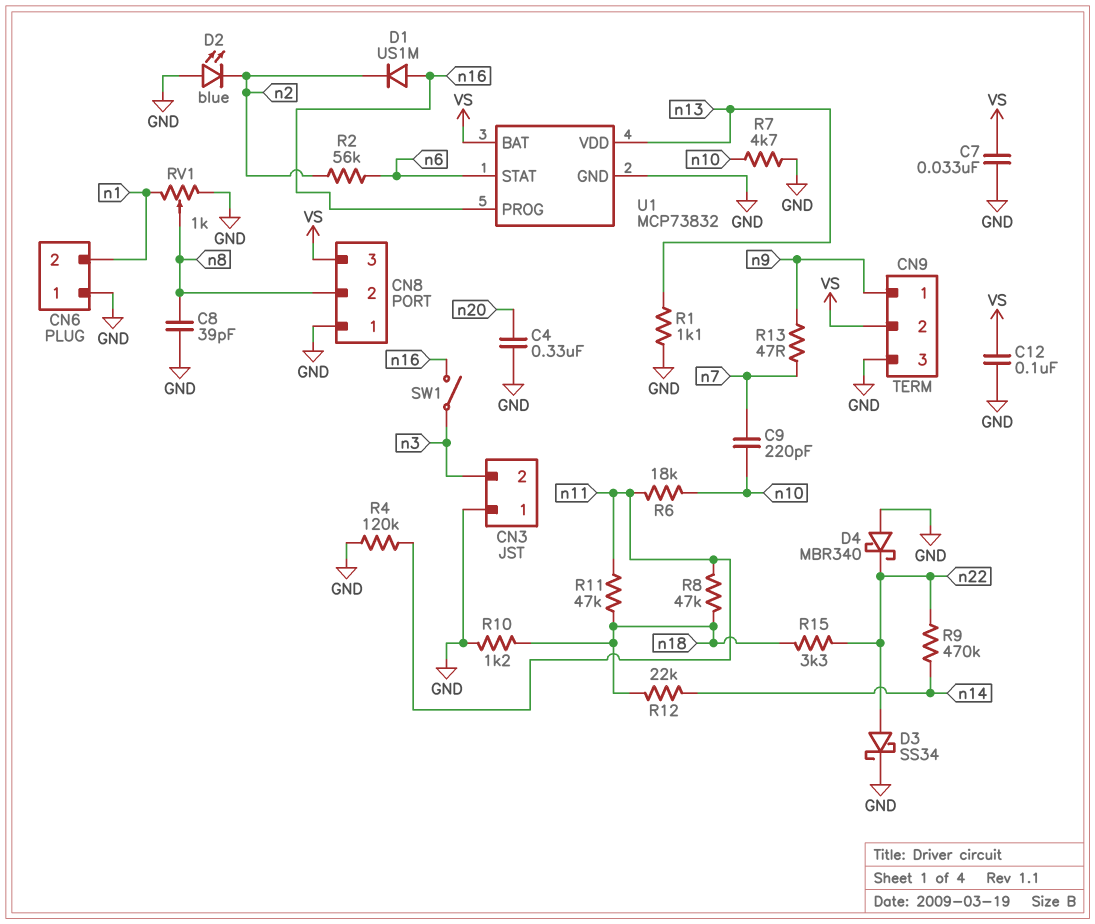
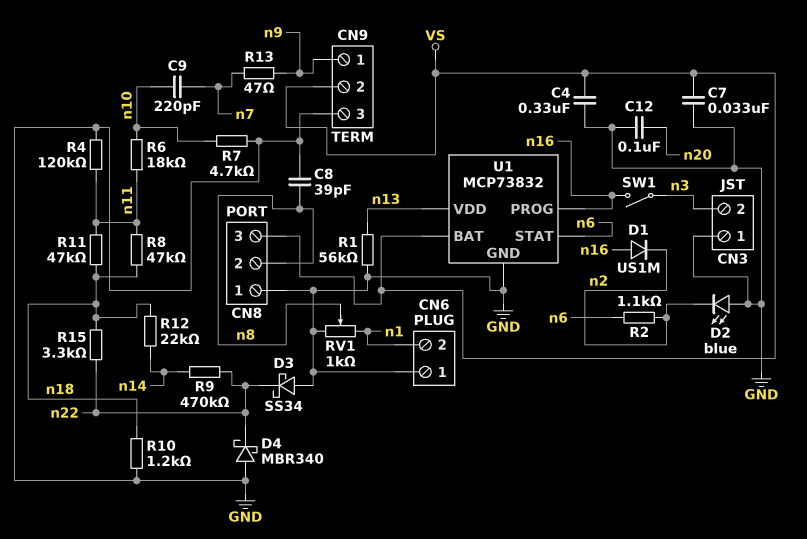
C4: 330nF (GND, n20) -> 330nF (GND, VS)
C12: 100nF (GND, VS) -> 100nF (GND, n20)
D3: schottky SS34 (A n22, K GND) -> schottky SS34 (A GND, K n22)
R1: 1.1k (GND, n13) -> 56k (GND, n13)
R2: 56k (n2, n6) -> 1.1k (n2, n6)

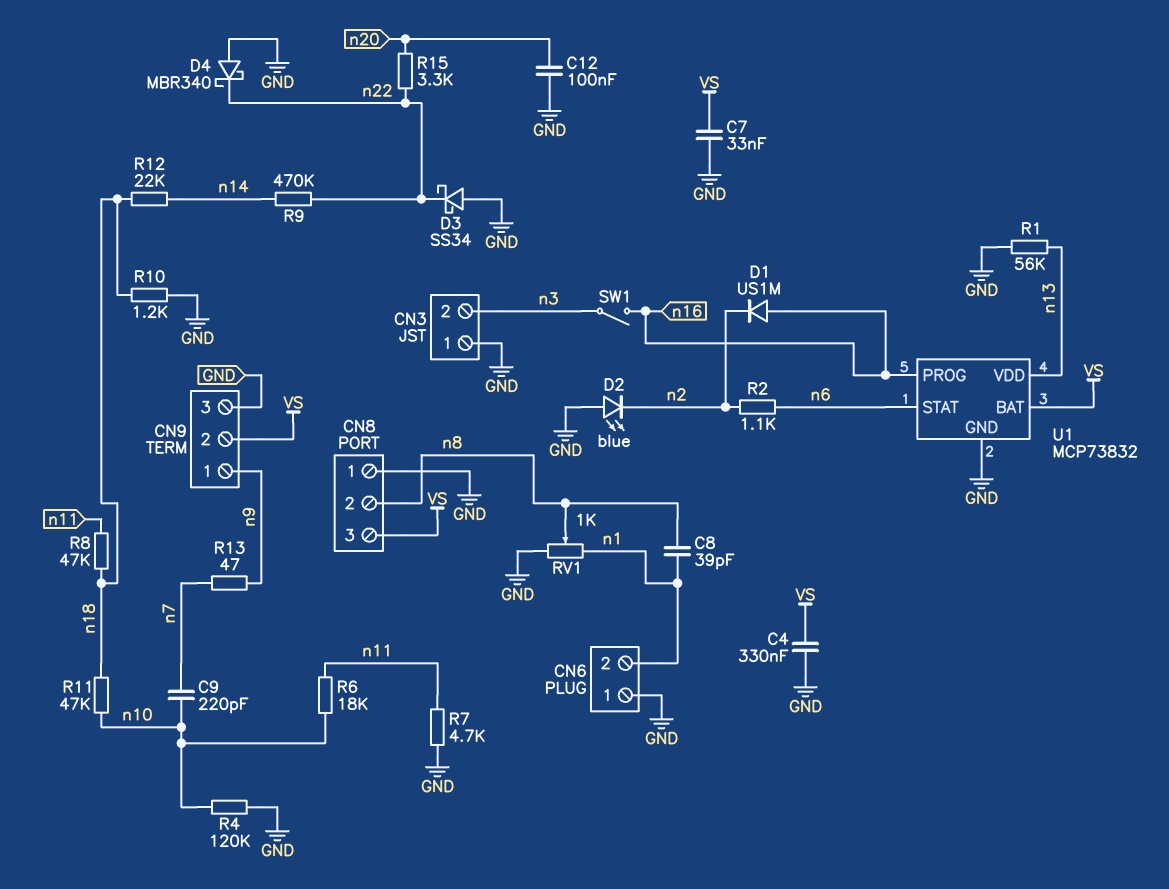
C8: 39pF (GND, n8) -> 39pF (n1, n8)
R4: 120k (GND, n11) -> 120k (GND, n10)
R7: 4.7k (GND, n10) -> 4.7k (GND, n11)
R11: 47k (n11, n18) -> 47k (n10, n18)
R15: 3.3k (n18, n22) -> 3.3k (n20, n22)

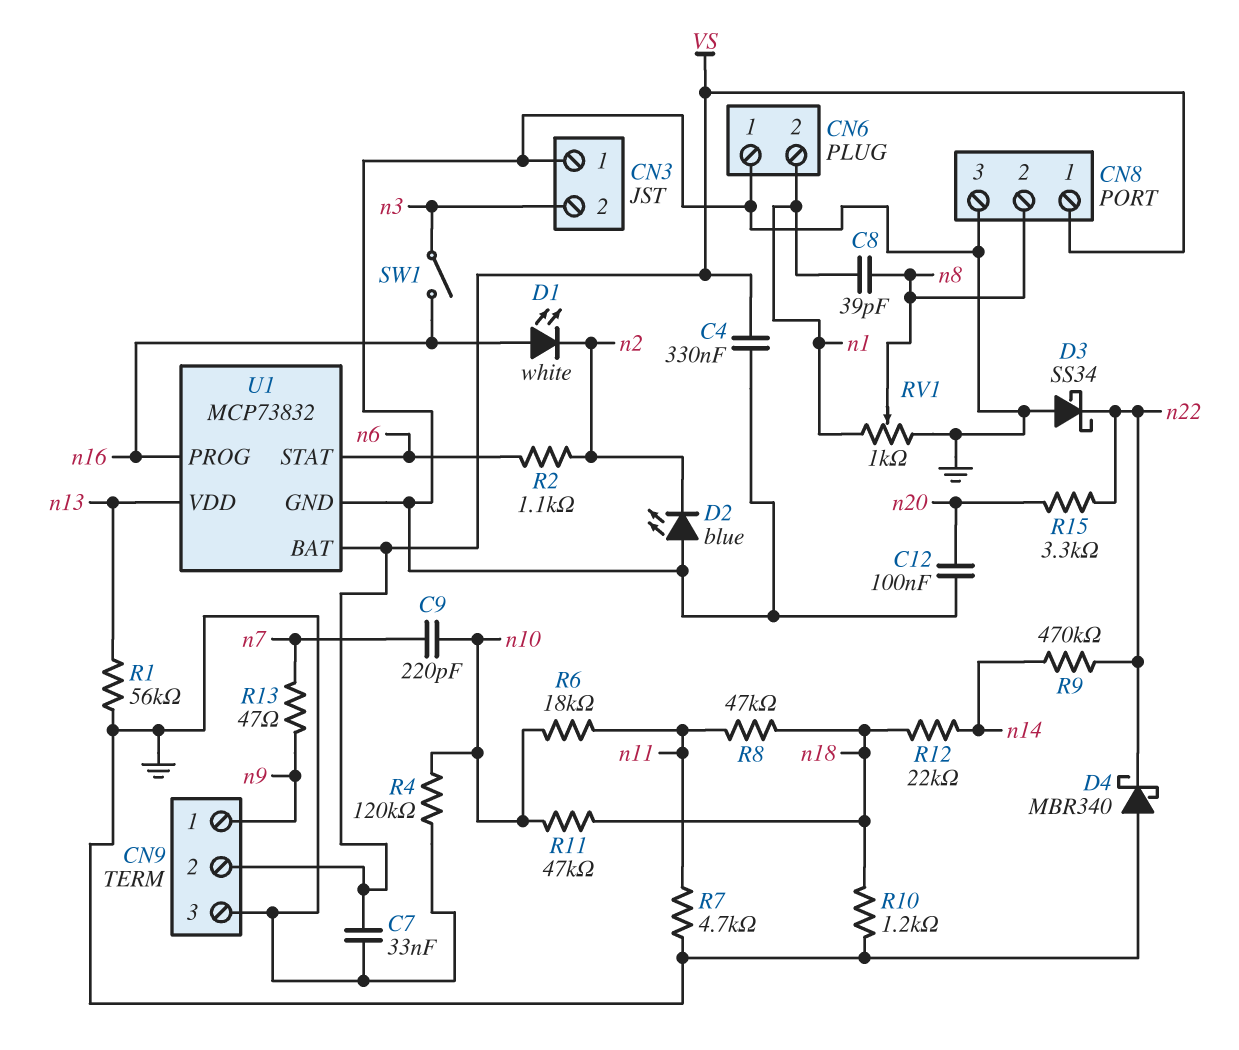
CN8 pin 1: GND -> VS
CN8 pin 3: VS -> GND
D1: diode US1M (A n16, K n2) -> LED white (A n16, K n2)

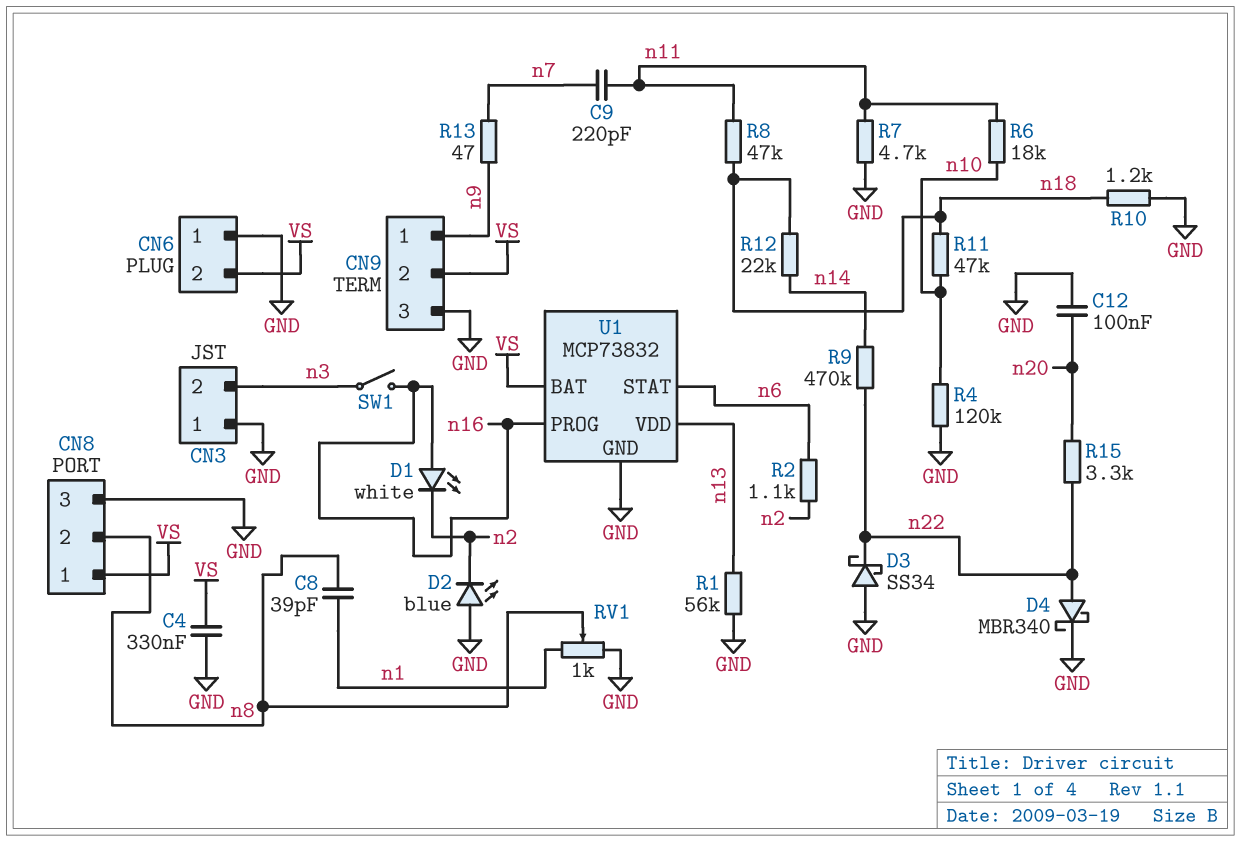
C7: 33nF (GND, VS) -> none
C9: 220pF (n7, n10) -> 220pF (n7, n11)
CN6 pin 2: n1 -> VS
D4: schottky MBR340 (A GND, K n22) -> schottky MBR340 (A n22, K GND)

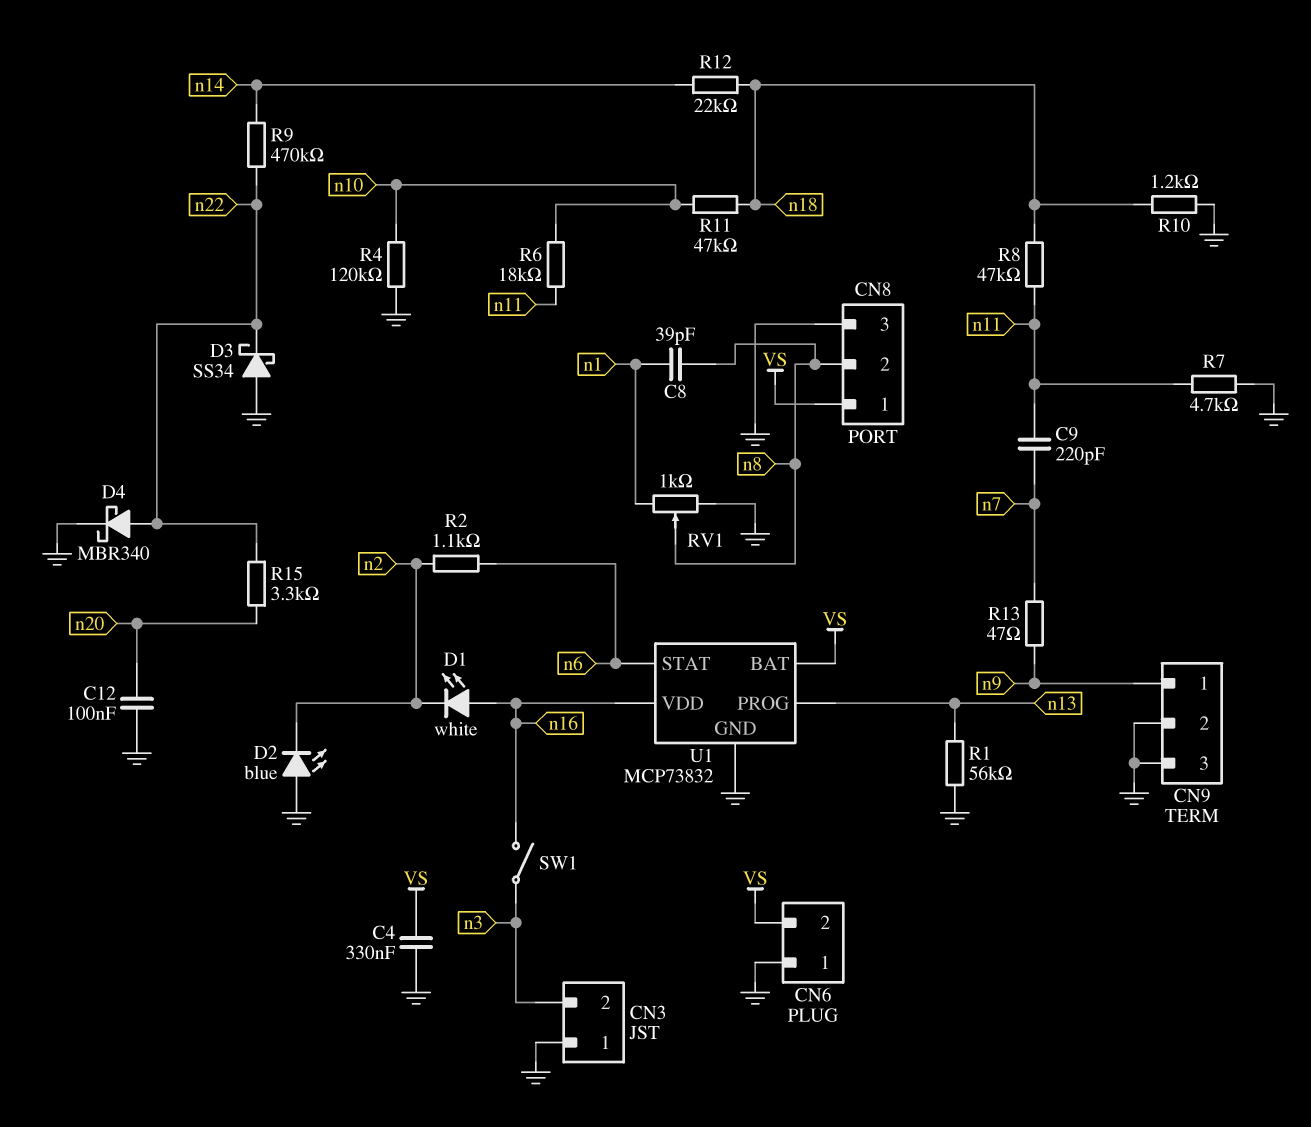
CN9 pin 2: VS -> GND
U1 pin PROG: n16 -> n13
U1 pin VDD: n13 -> n16

